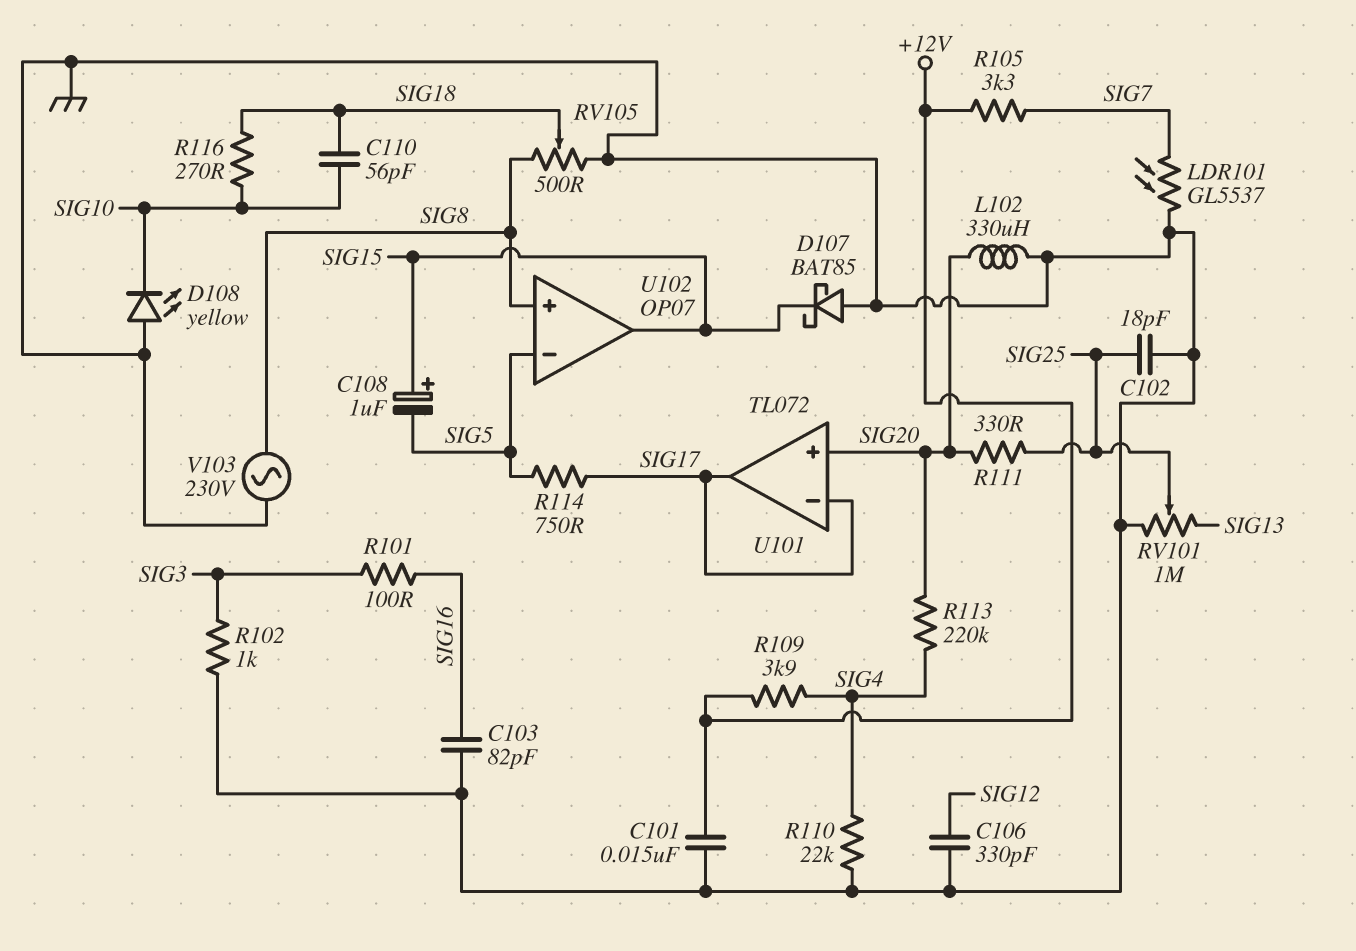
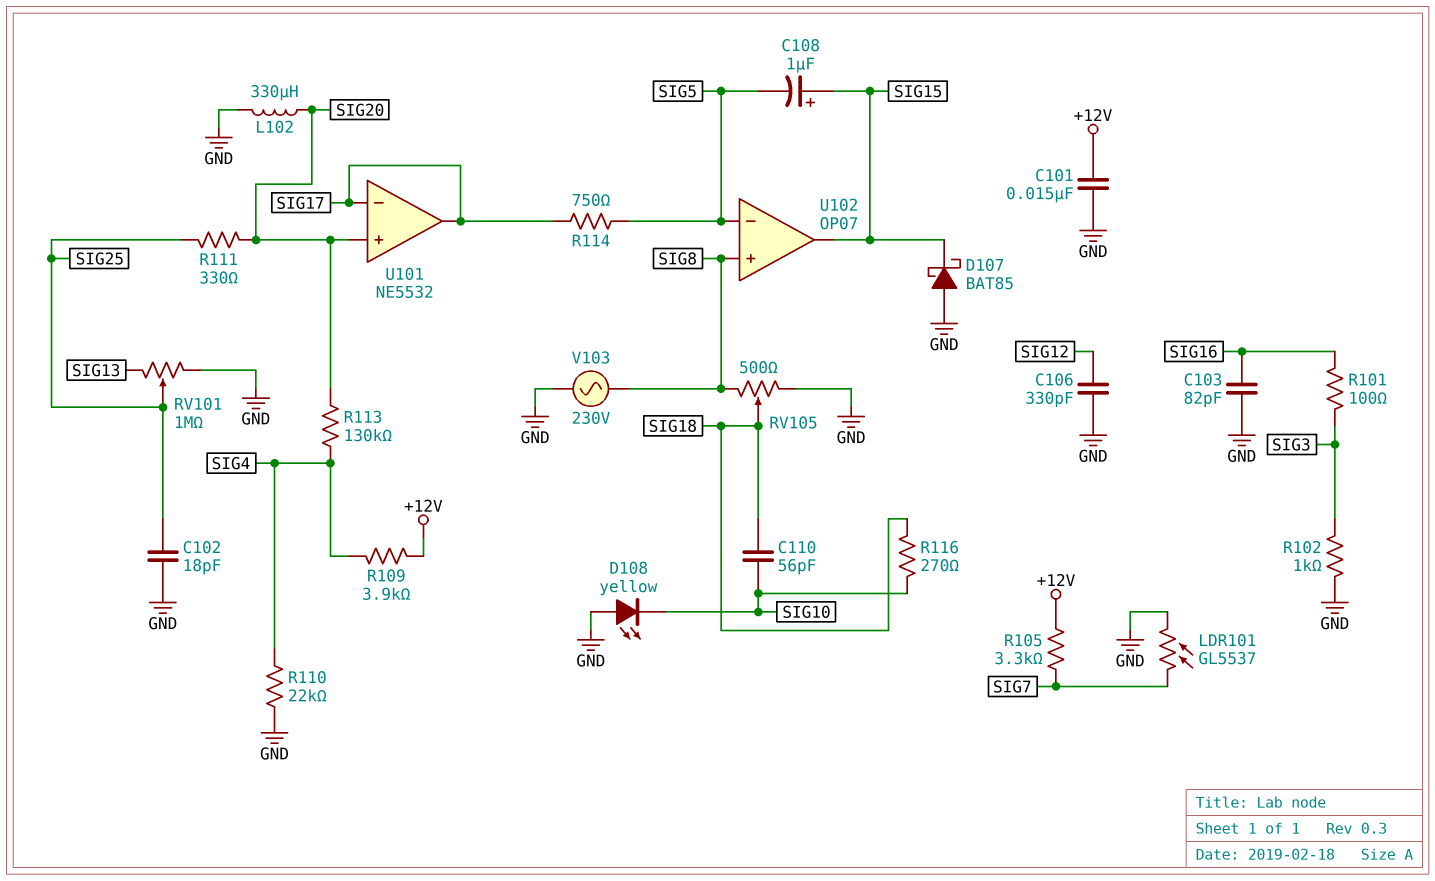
R113: 220k (SIG4, SIG20) -> 130k (SIG4, SIG20)
U101: TL072 -> NE5532

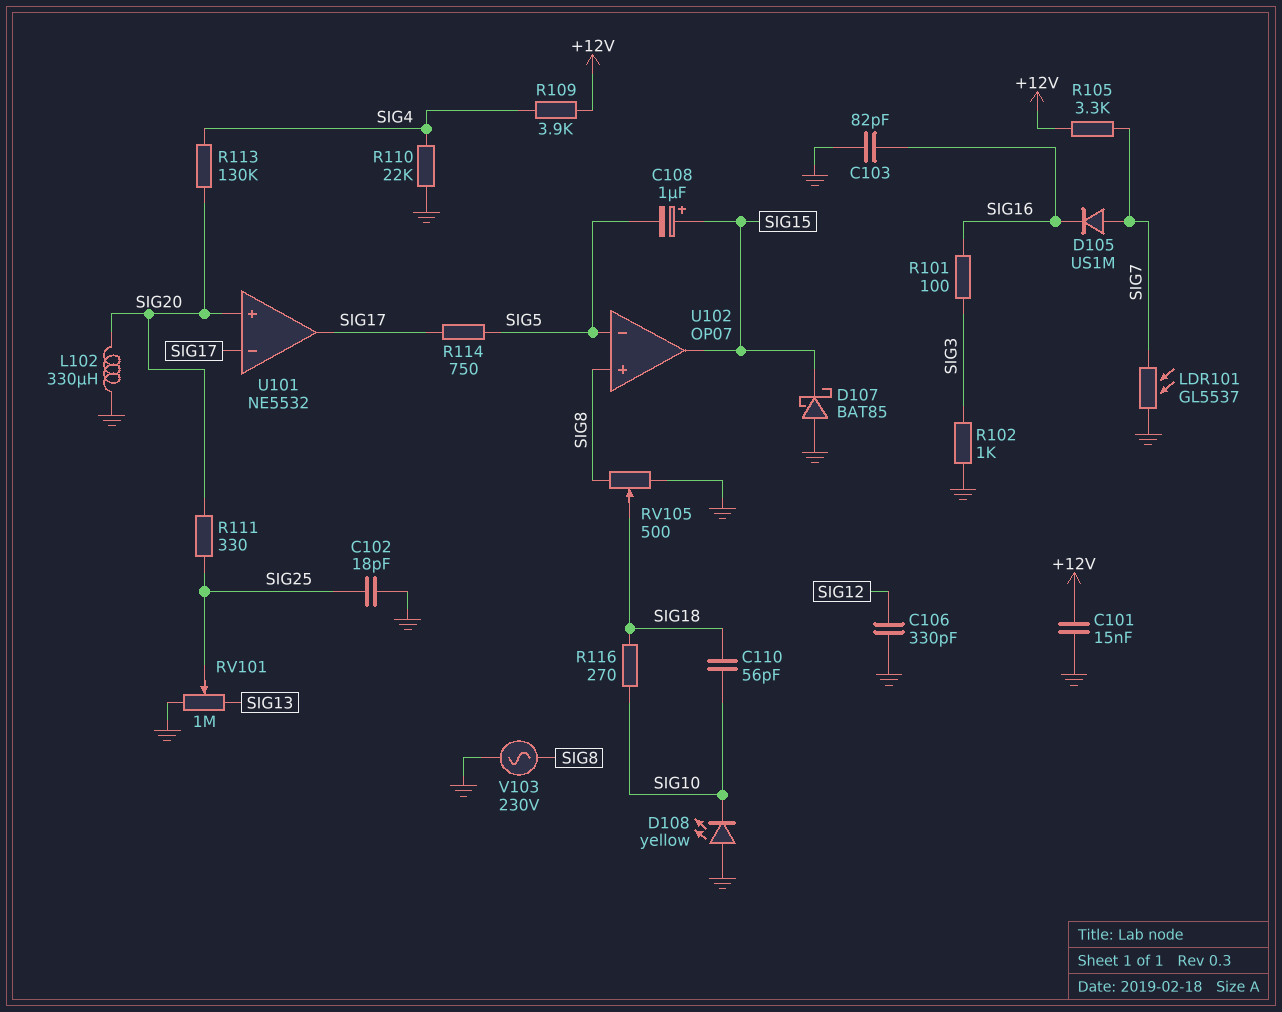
D105: none -> diode US1M (A SIG7, K SIG16)

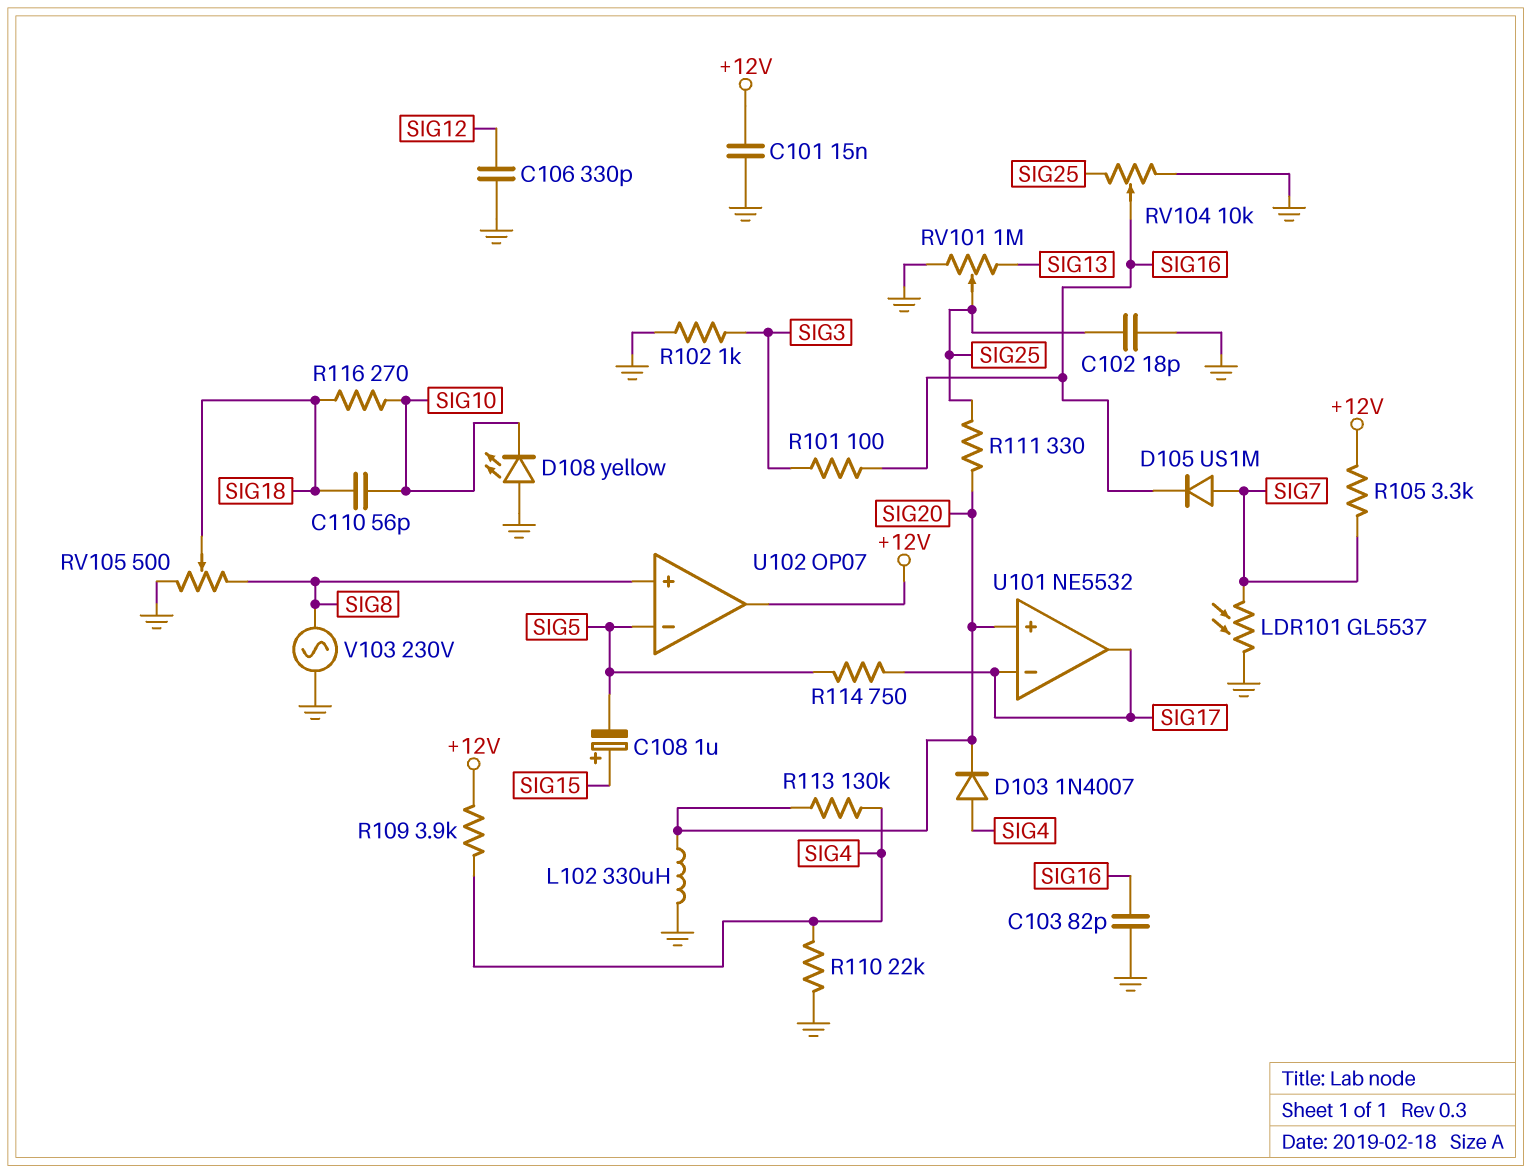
D103: none -> diode 1N4007 (A SIG4, K SIG20)
D107: schottky BAT85 (A GND, K SIG15) -> none
RV104: none -> 10k (GND, SIG25, wiper SIG16)
U102 pin out: SIG15 -> +12V

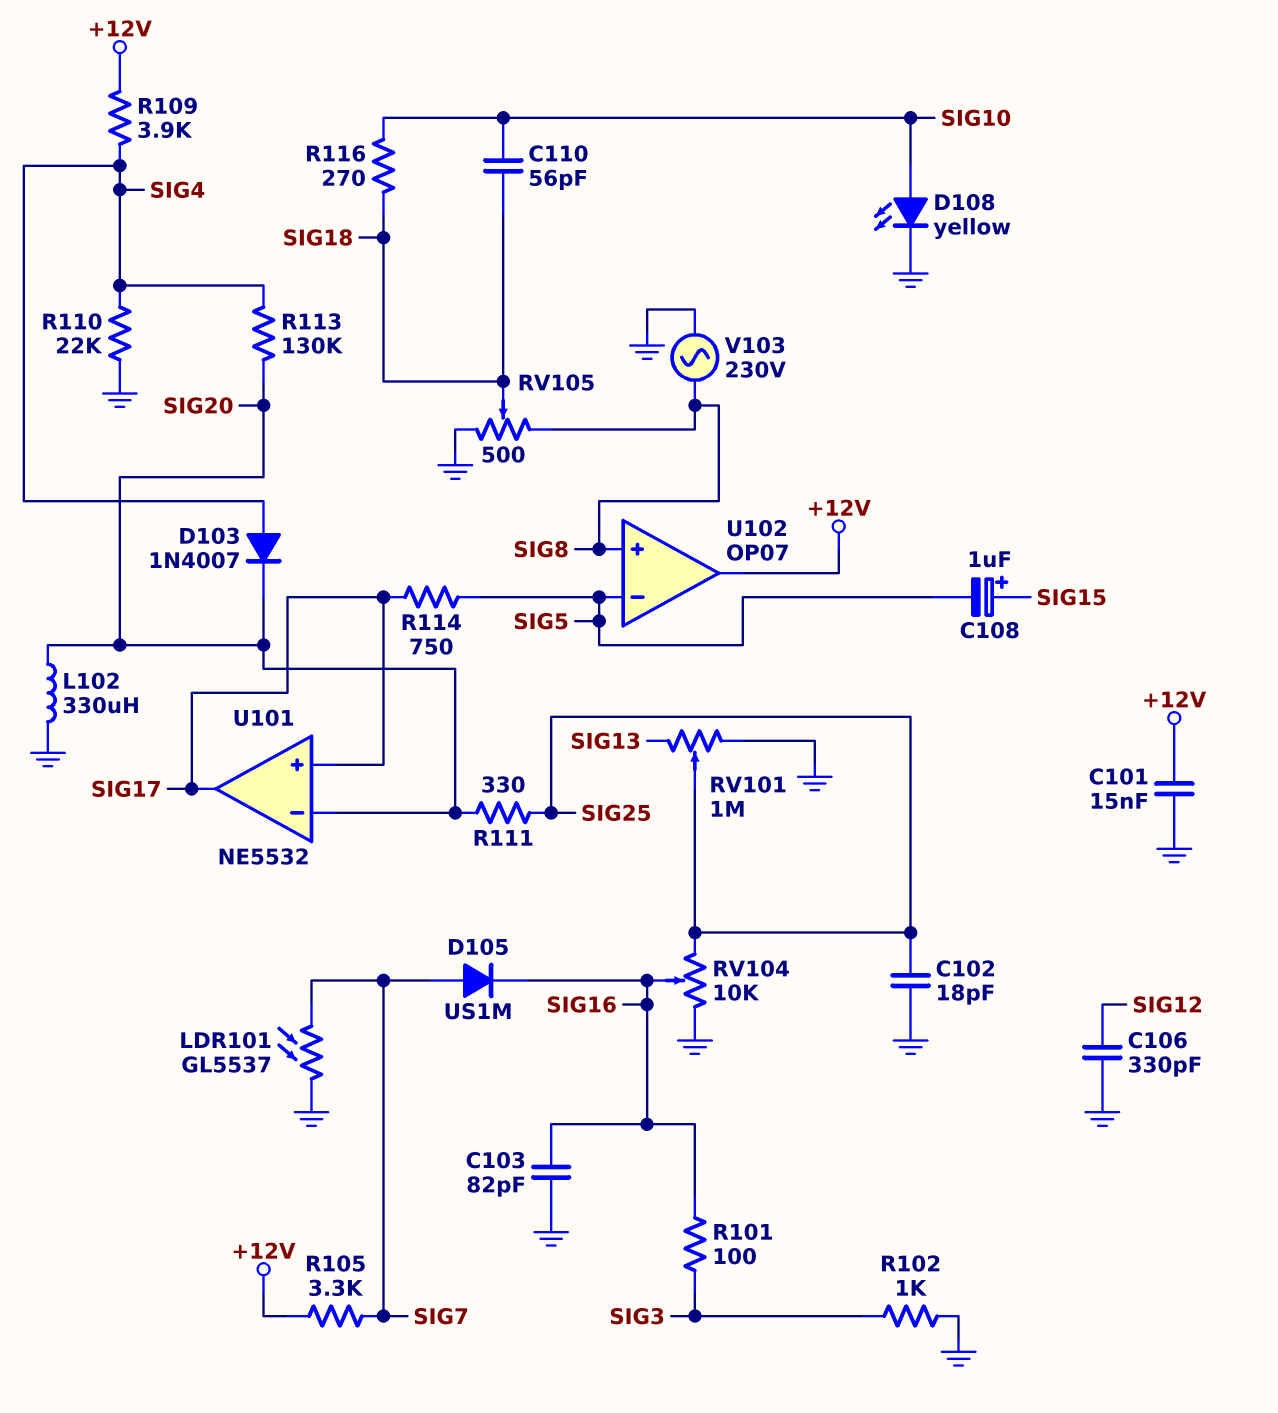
D108: LED yellow (A GND, K SIG10) -> LED yellow (A SIG10, K GND)
U101 pin in+: SIG20 -> SIG17
U101 pin in-: SIG17 -> SIG20

